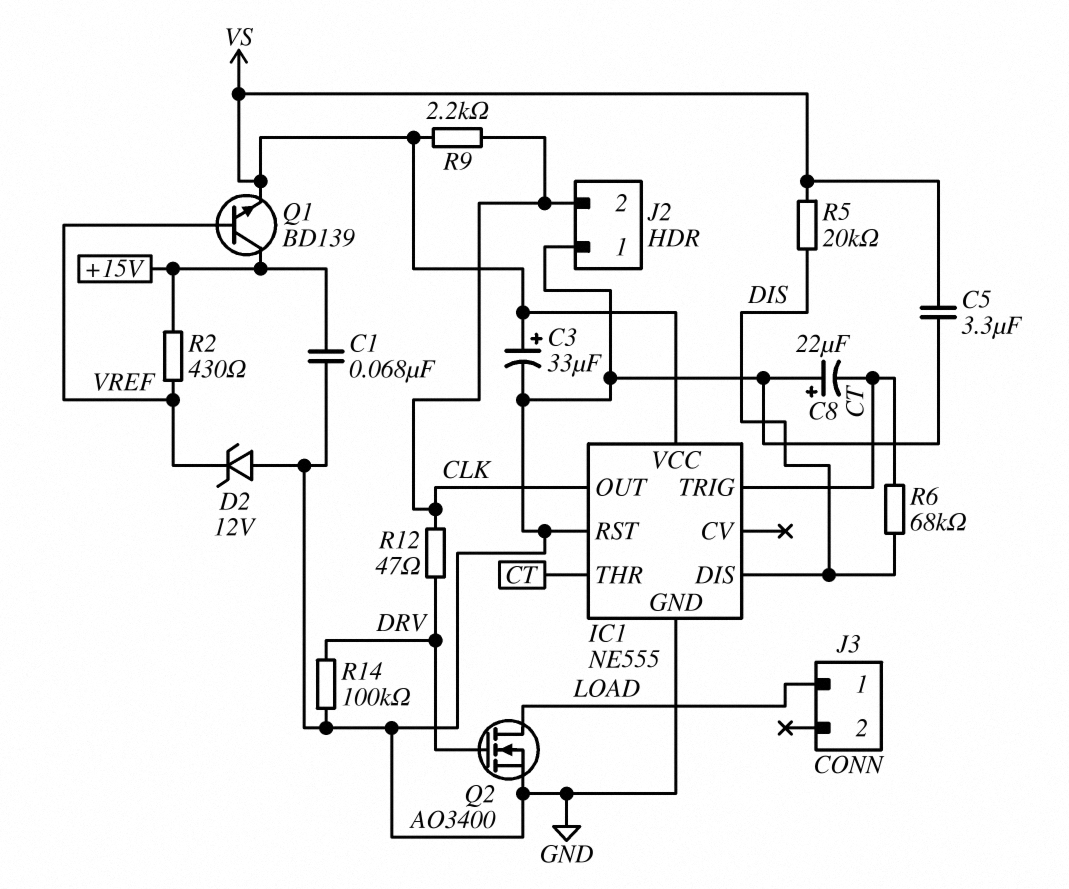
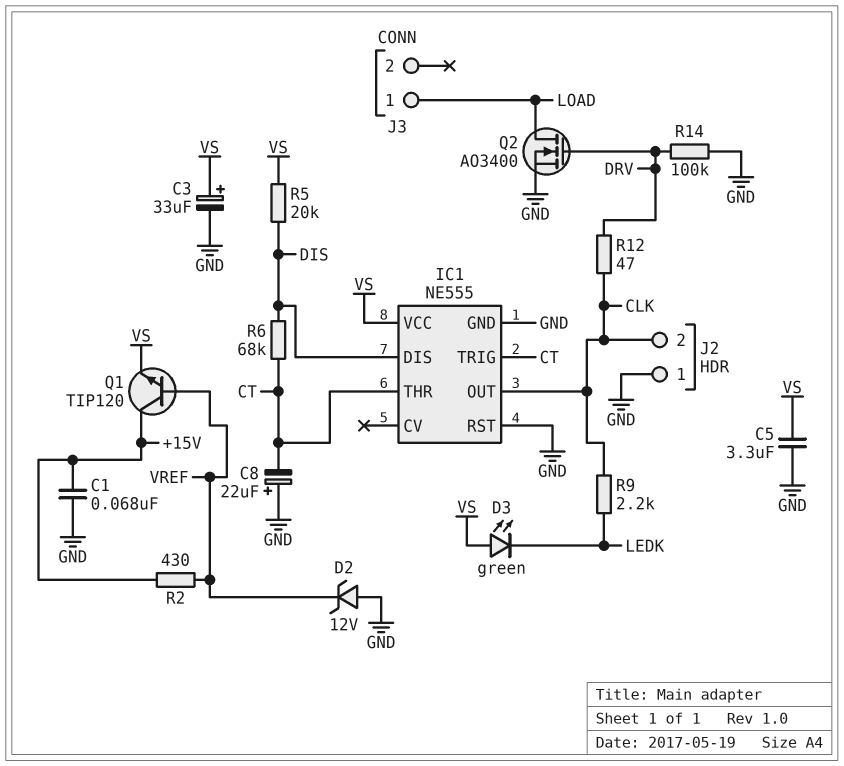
D3: none -> LED green (A VS, K LEDK)
Q1: NPN BD139 (B VREF, C +15V, E VS) -> NPN TIP120 (B VREF, C +15V, E VS)
R9: 2.2k (CLK, VS) -> 2.2k (CLK, LEDK)

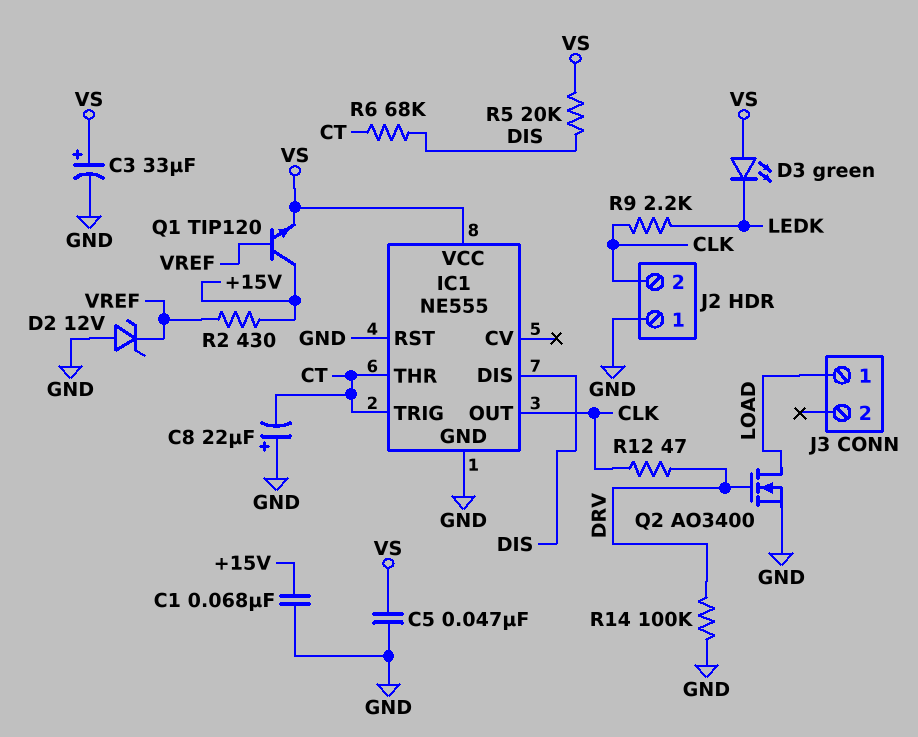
C5: 3.3uF (GND, VS) -> 47nF (GND, VS)

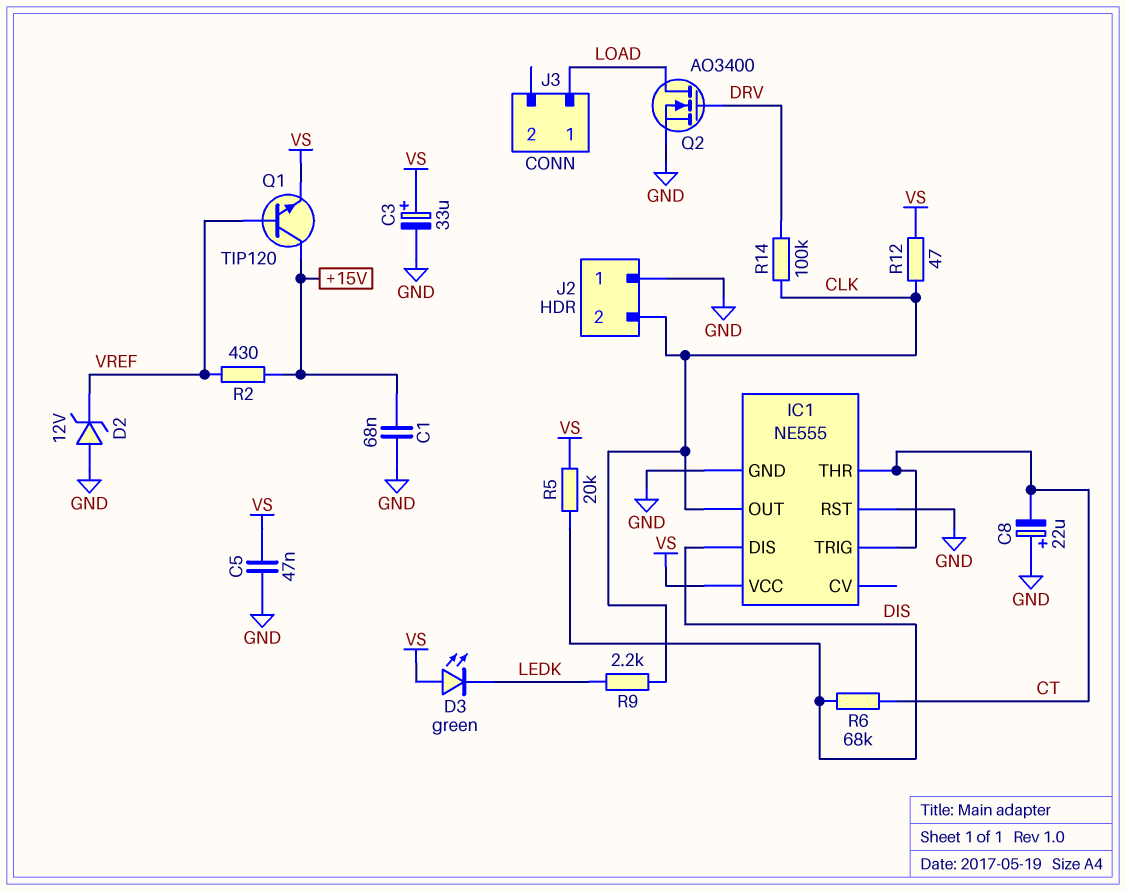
R12: 47 (CLK, DRV) -> 47 (CLK, VS)
R14: 100k (DRV, GND) -> 100k (CLK, DRV)

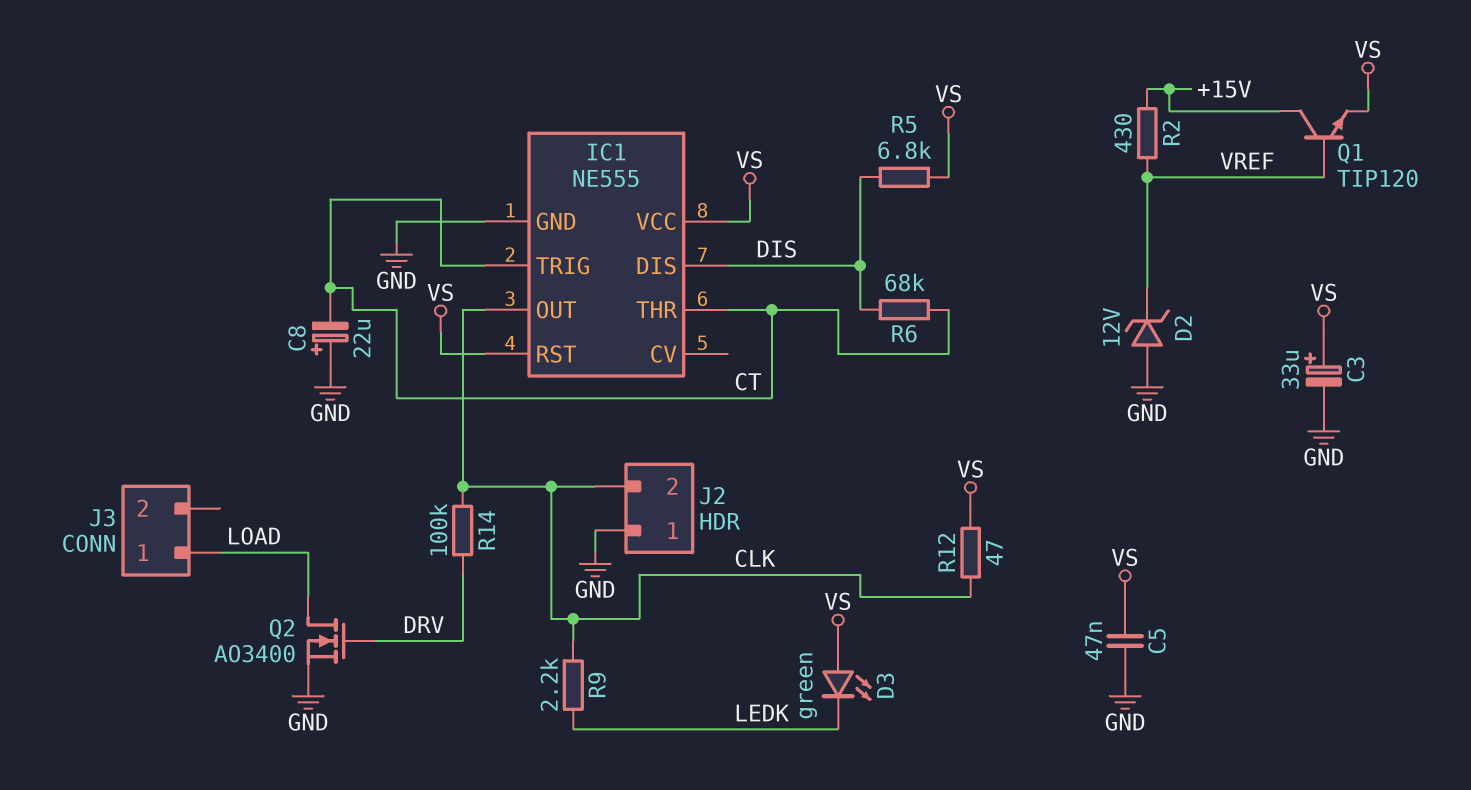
C1: 68nF (+15V, GND) -> none
IC1 pin RST: GND -> VS
R5: 20k (DIS, VS) -> 6.8k (DIS, VS)

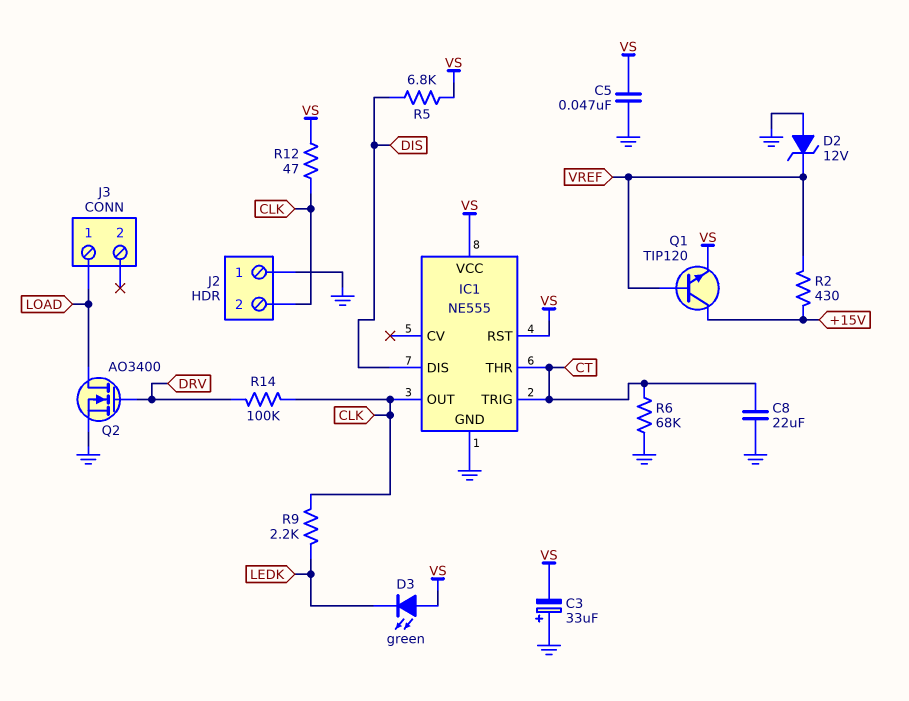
C3: 33uF (plus VS, minus GND) -> 33uF (plus GND, minus VS)
C8: 22uF (plus GND, minus CT) -> 22uF (CT, GND)
R6: 68k (CT, DIS) -> 68k (CT, GND)

